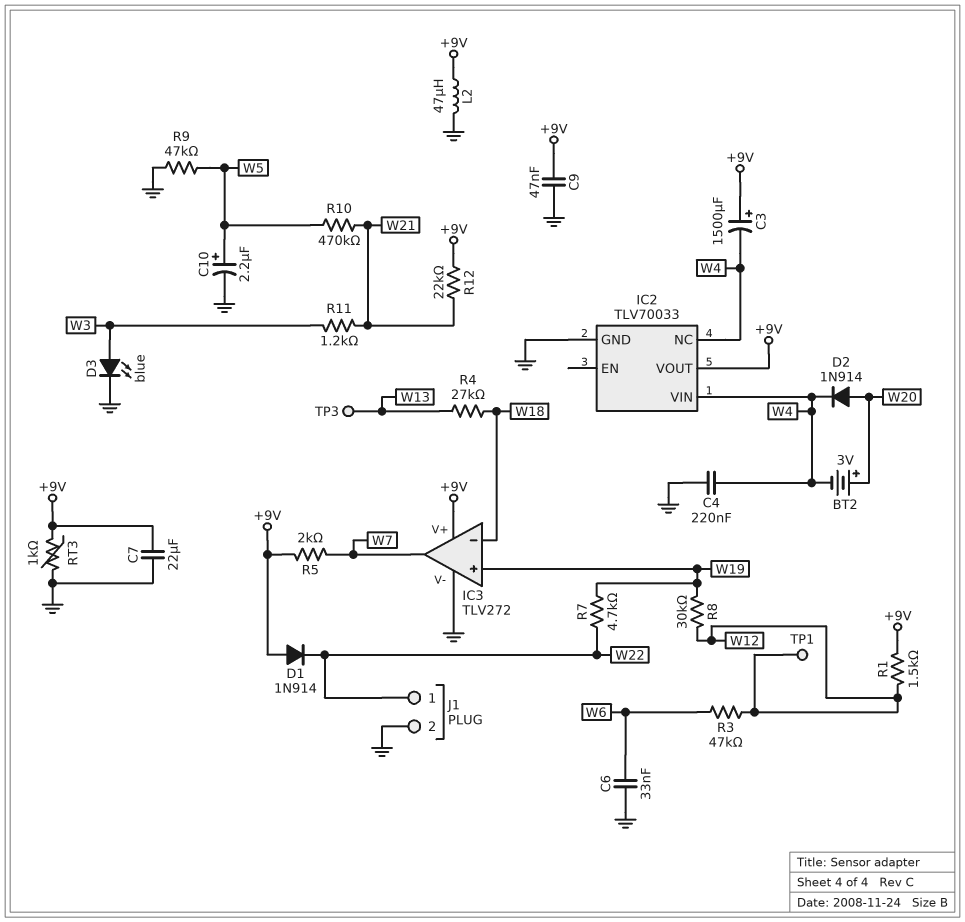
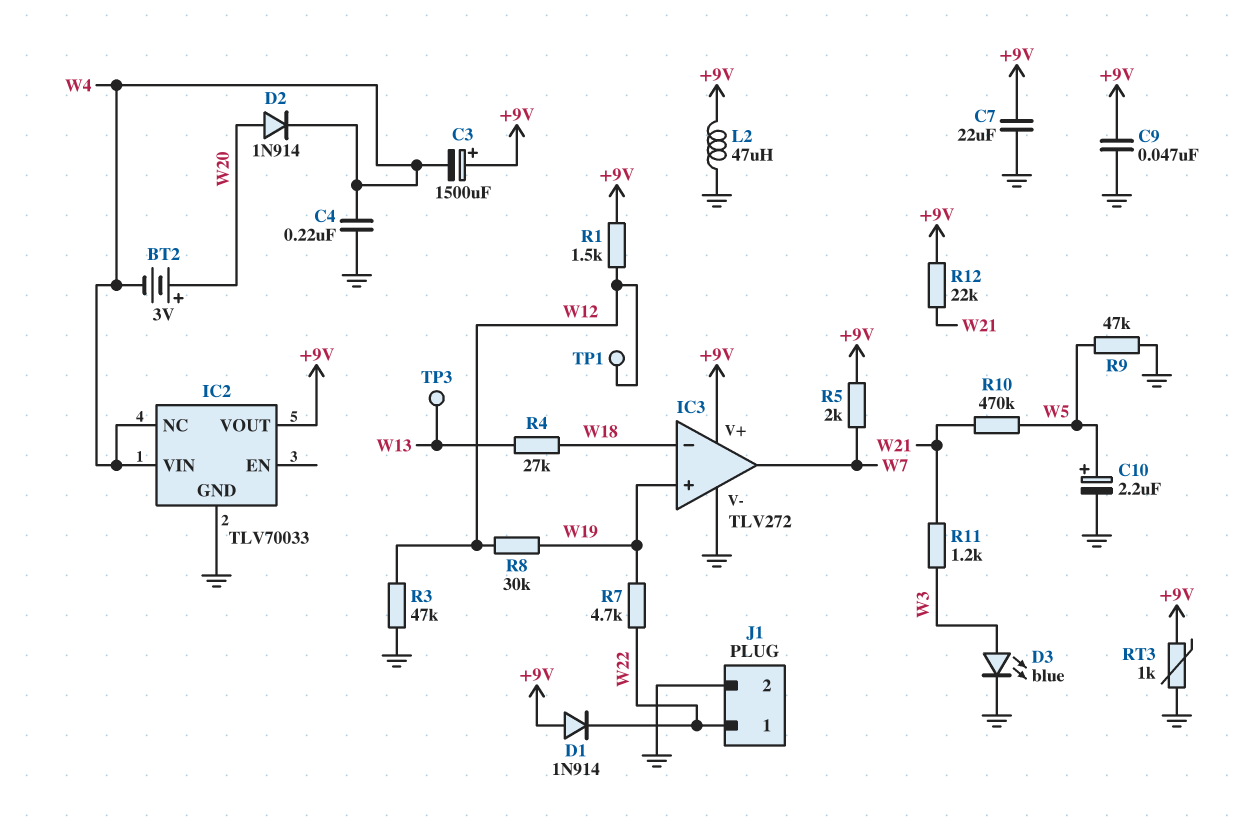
C6: 33nF (GND, W6) -> none
R3: 47k (W6, W12) -> 47k (GND, W12)

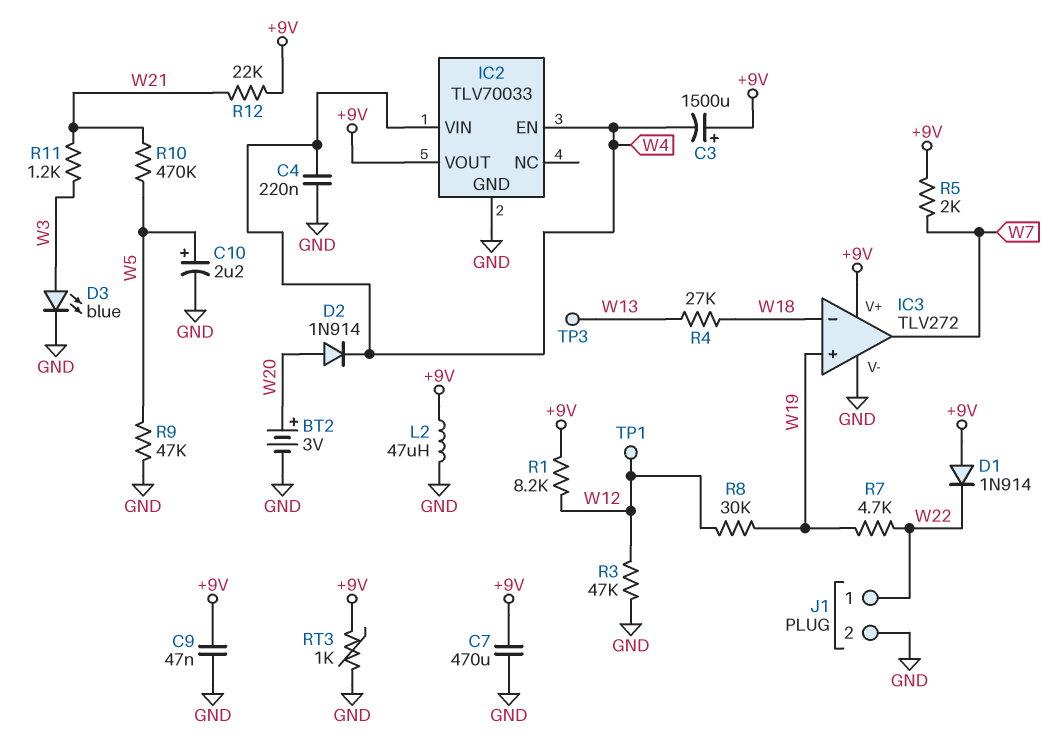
BT2: 3V (plus W20, minus W4) -> 3V (plus W20, minus GND)
C7: 22uF (+9V, GND) -> 470uF (+9V, GND)
IC2 pin EN: none -> W4
IC2 pin NC: W4 -> none
R1: 1.5k (+9V, W12) -> 8.2k (+9V, W12)

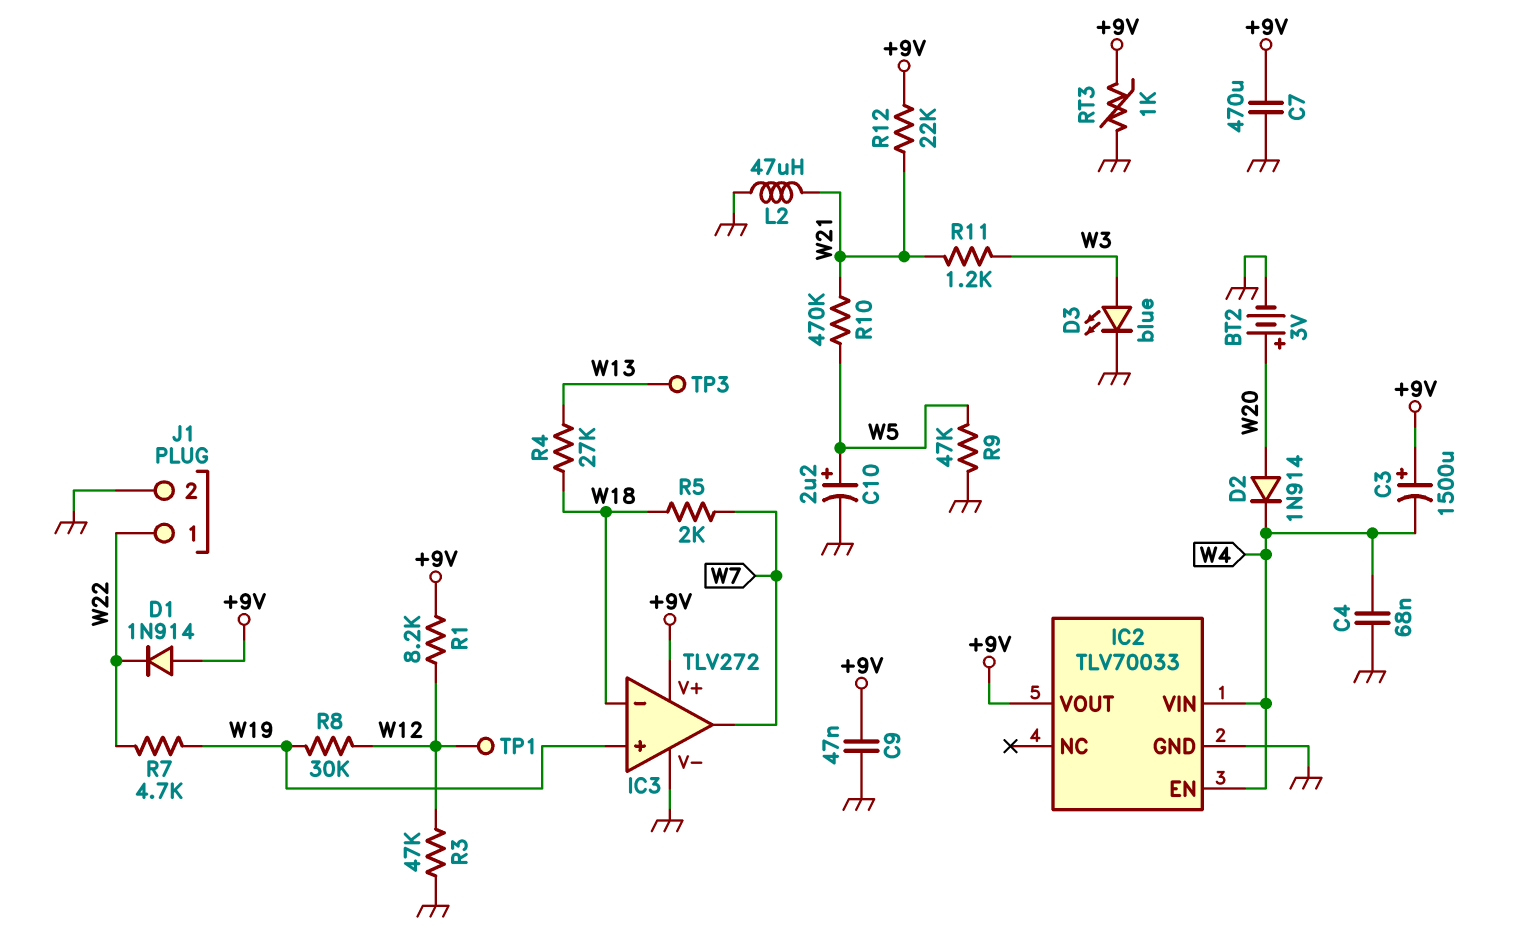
C4: 220nF (GND, W4) -> 68nF (GND, W4)
L2: 47uH (+9V, GND) -> 47uH (GND, W21)
R5: 2k (+9V, W7) -> 2k (W7, W18)

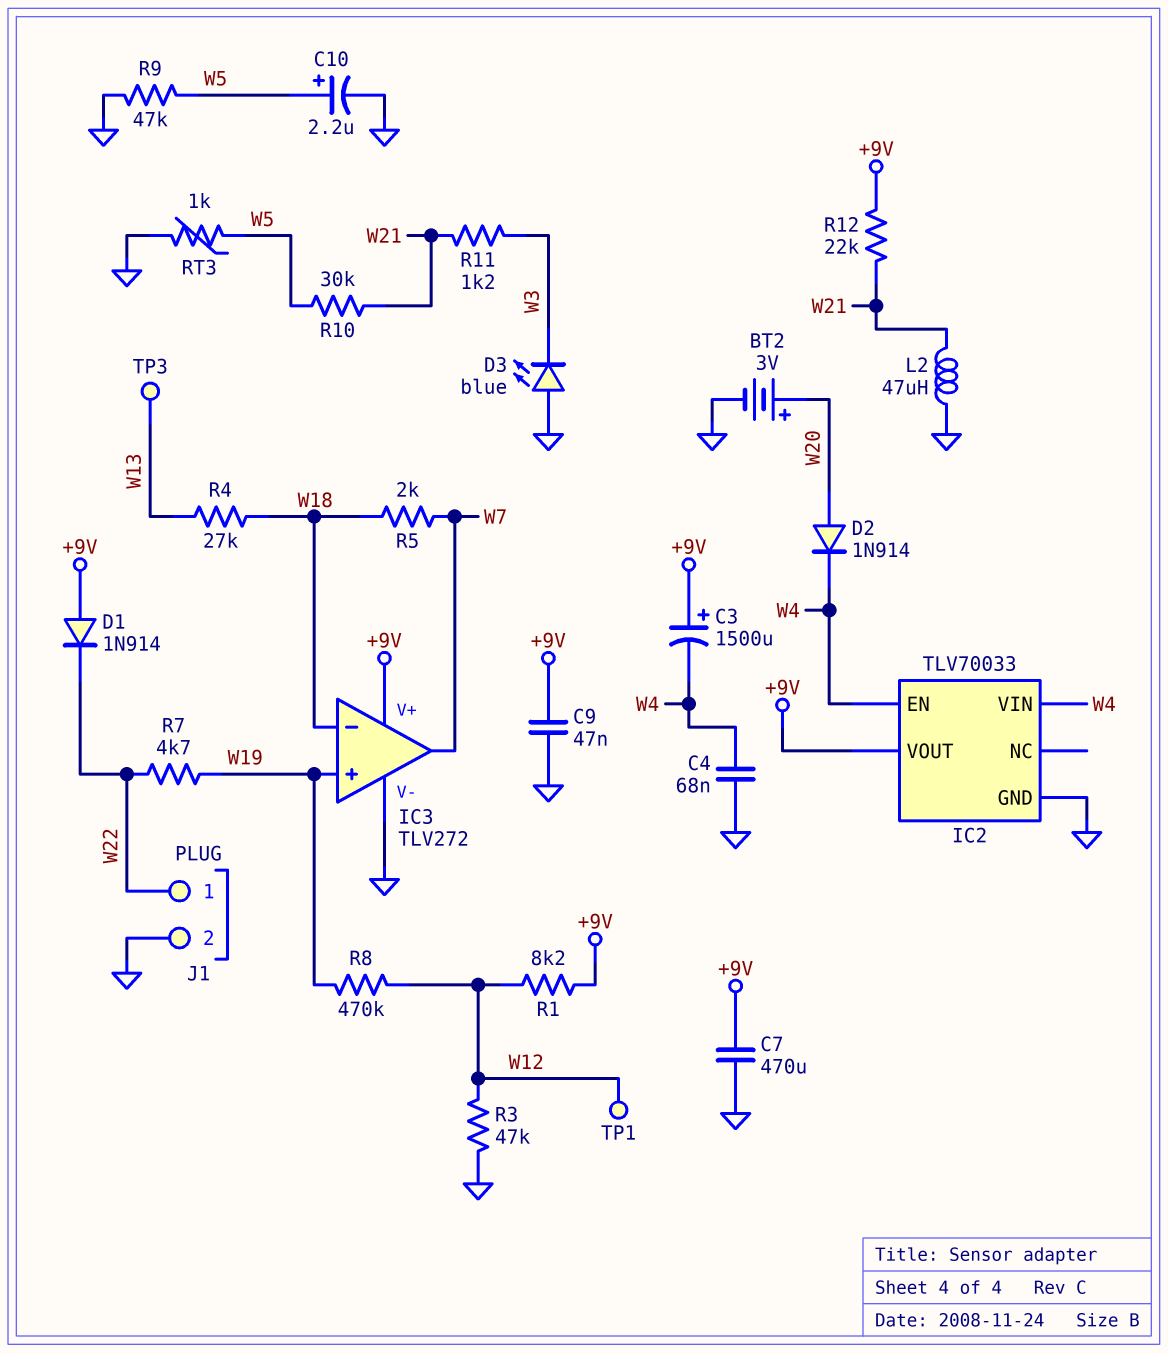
D3: LED blue (A W3, K GND) -> LED blue (A GND, K W3)
R8: 30k (W12, W19) -> 470k (W12, W19)
R10: 470k (W5, W21) -> 30k (W5, W21)
RT3: 1k (+9V, GND) -> 1k (GND, W5)

